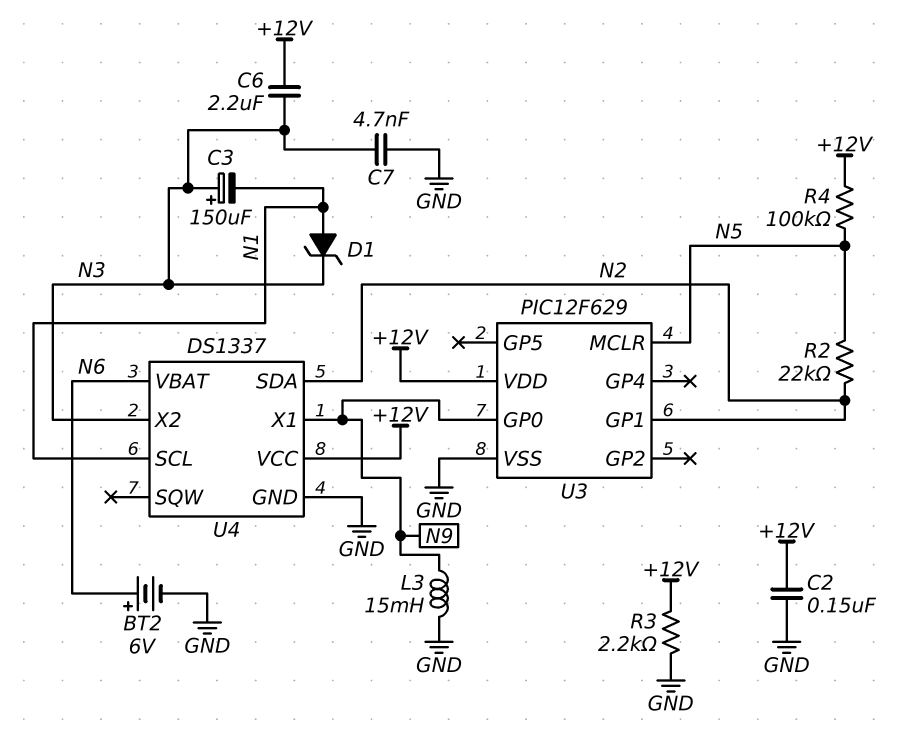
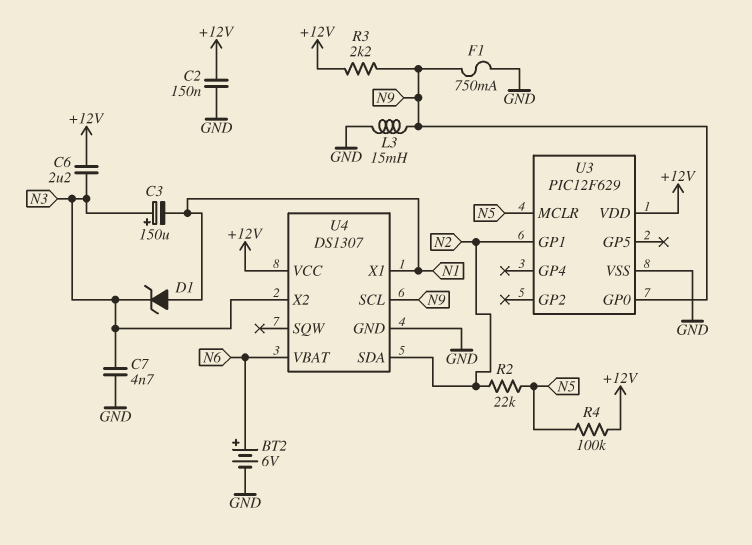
F1: none -> 750mA (GND, N9)
R3: 2.2k (+12V, GND) -> 2.2k (+12V, N9)
U4: DS1337 -> DS1307
U4 pin SCL: N1 -> N9
U4 pin X1: N9 -> N1

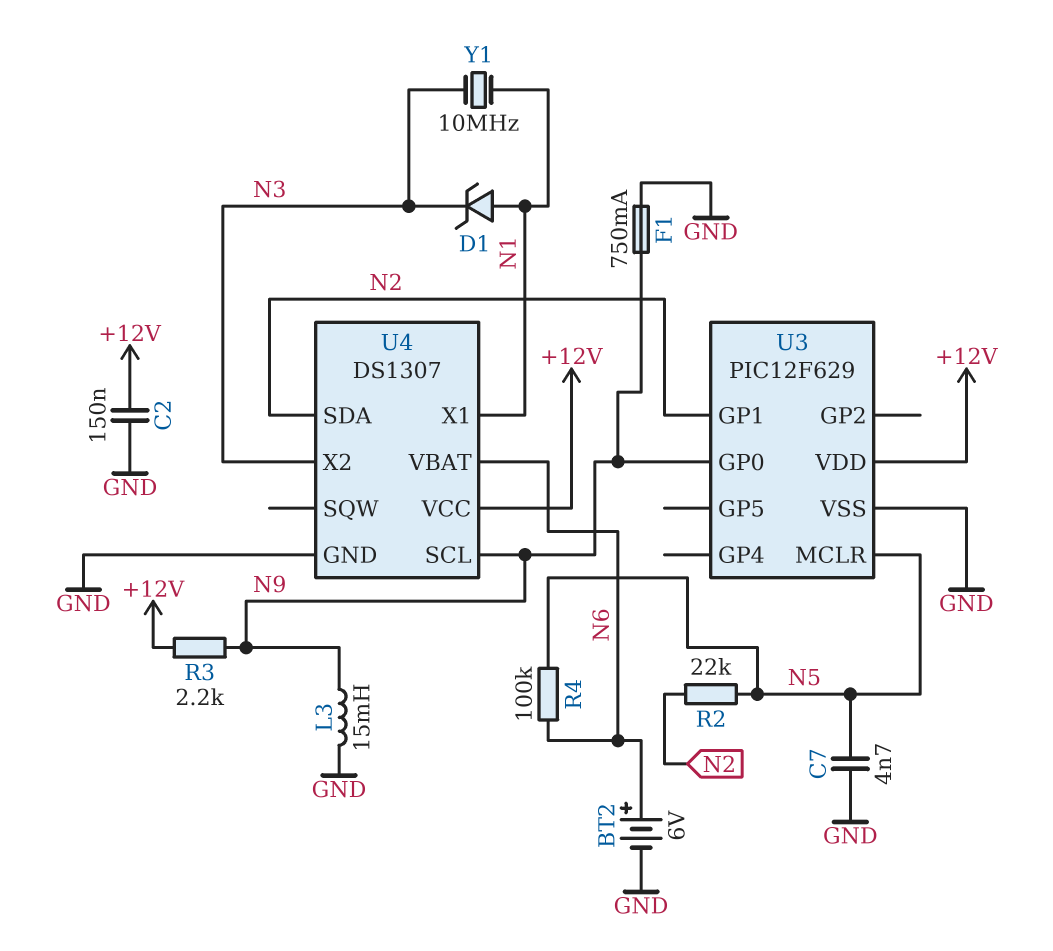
C3: 150uF (plus N3, minus N1) -> none
C6: 2.2uF (+12V, N3) -> none
C7: 4.7nF (GND, N3) -> 4.7nF (GND, N5)
R4: 100k (+12V, N5) -> 100k (N5, N6)
Y1: none -> 10MHz (N1, N3)

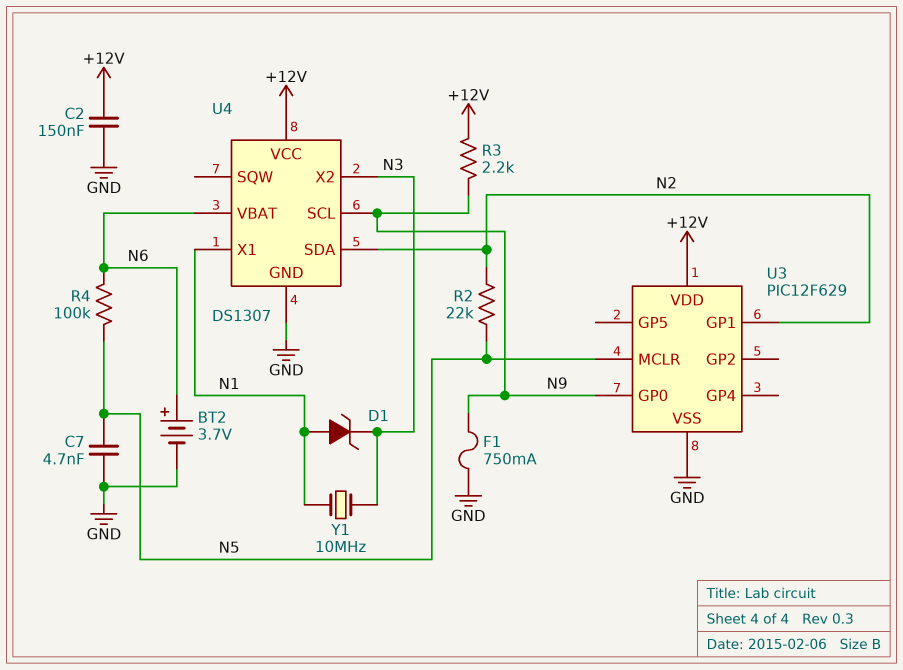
BT2: 6V (plus N6, minus GND) -> 3.7V (plus N6, minus GND)
L3: 15mH (GND, N9) -> none

